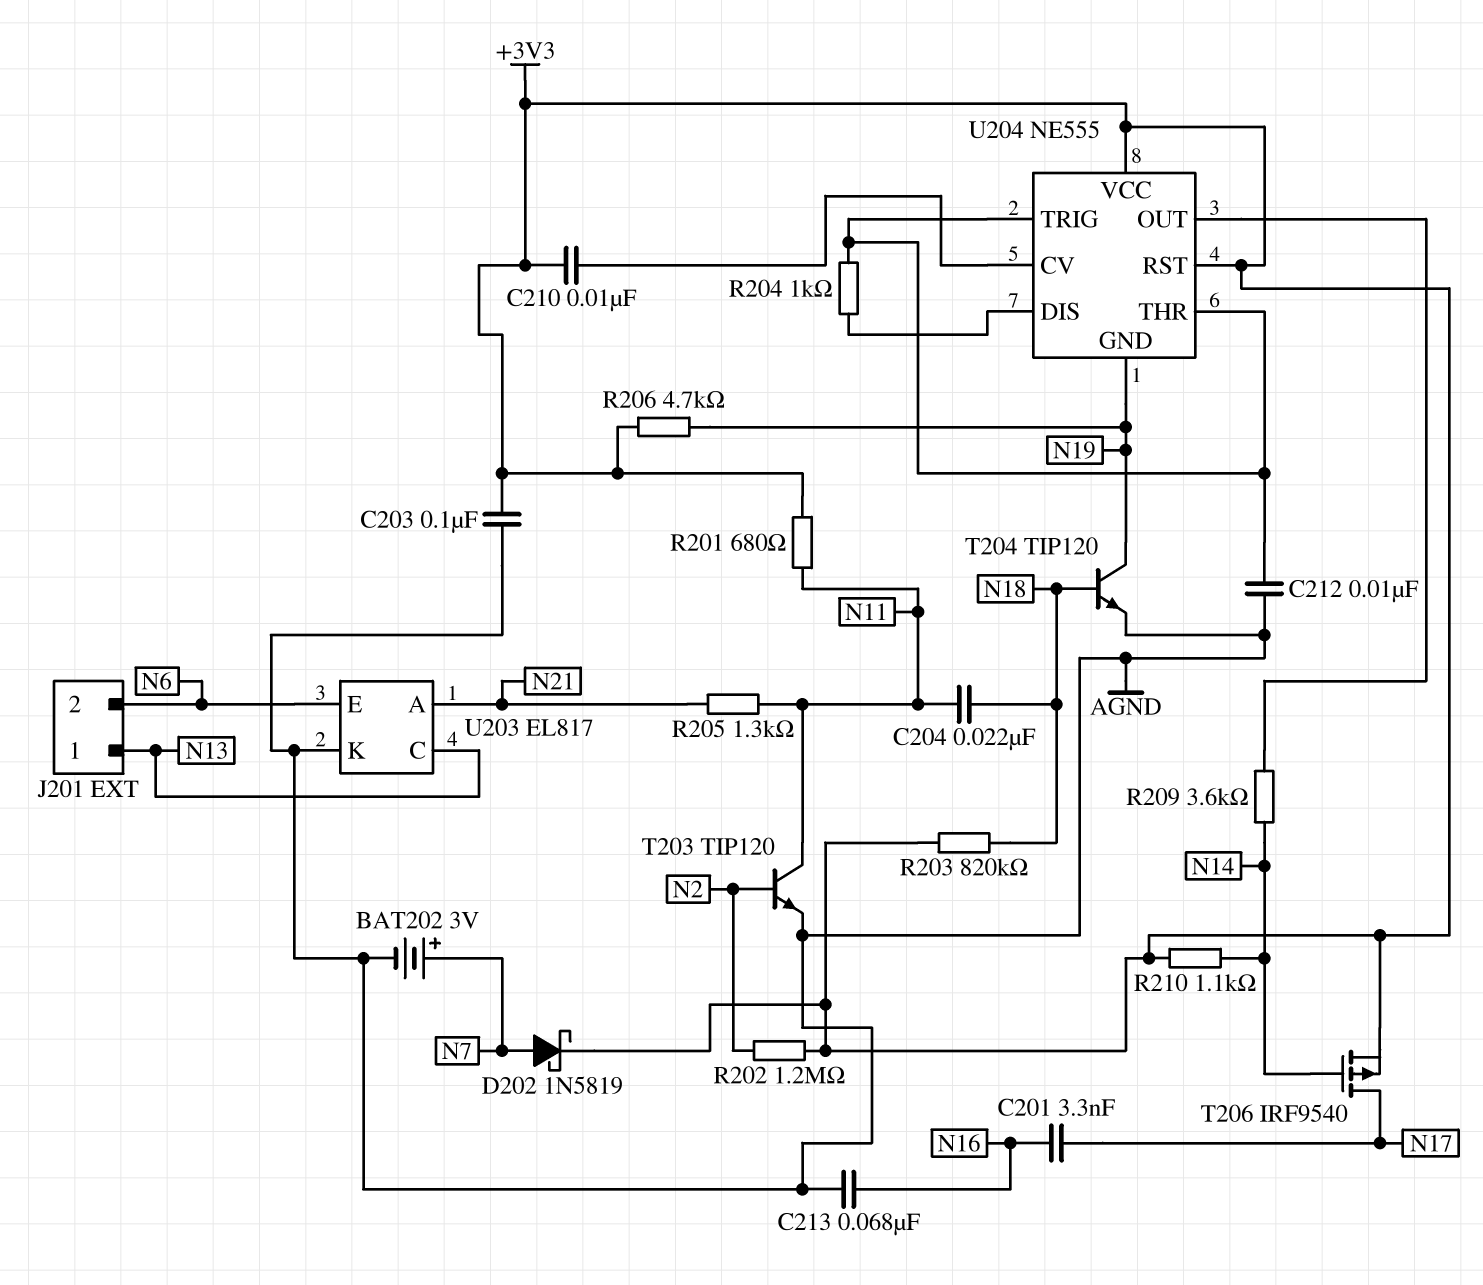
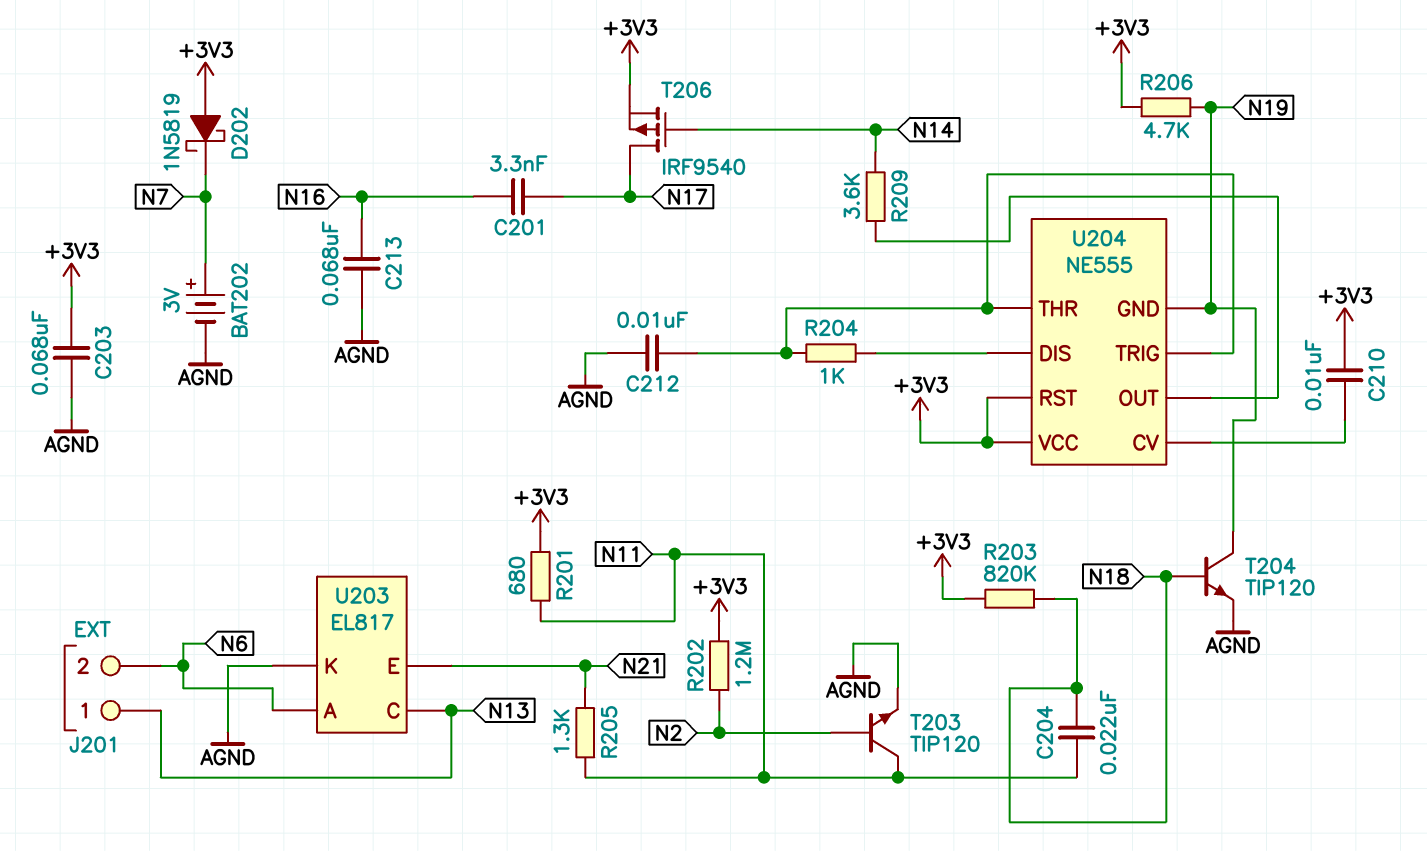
C203: 100nF (+3V3, AGND) -> 68nF (+3V3, AGND)
D202: schottky 1N5819 (A N7, K +3V3) -> schottky 1N5819 (A +3V3, K N7)
R210: 1.1k (+3V3, N14) -> none
U203 pin A: N21 -> N6
U203 pin E: N6 -> N21

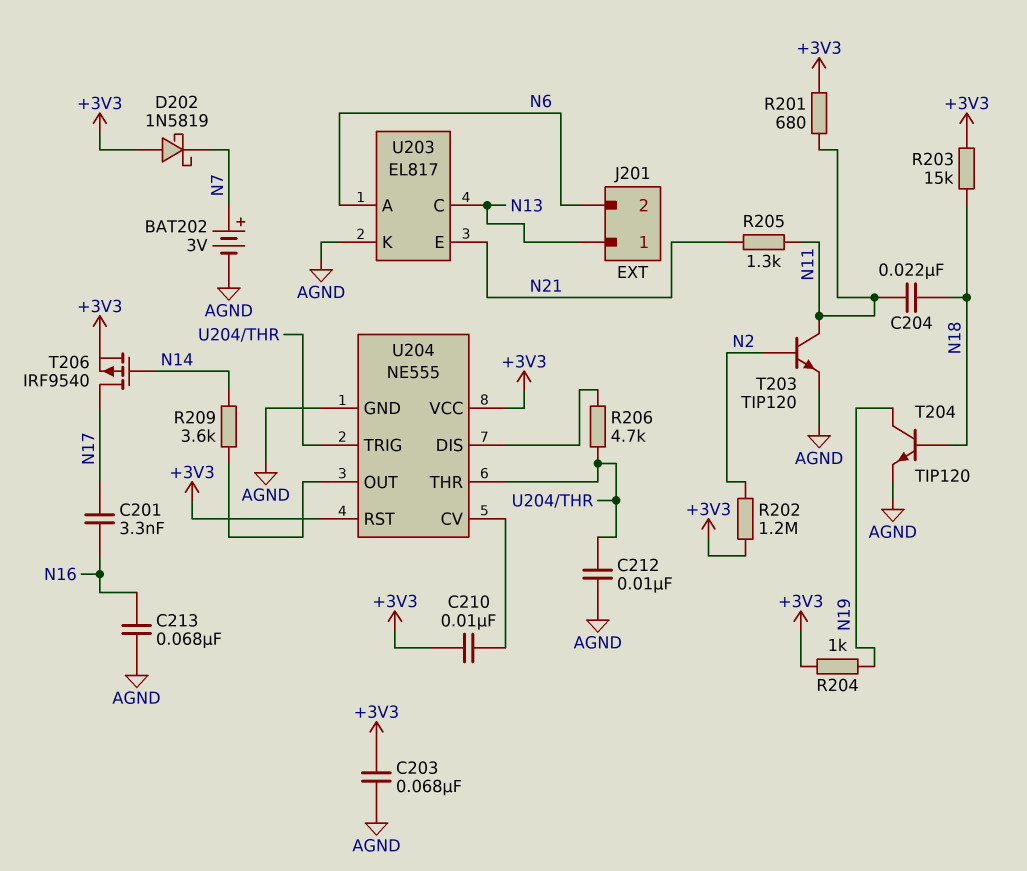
R203: 820k (+3V3, N18) -> 15k (+3V3, N18)
R204: 1k (U204/DIS, U204/THR) -> 1k (+3V3, N19)
R206: 4.7k (+3V3, N19) -> 4.7k (U204/DIS, U204/THR)
U204 pin GND: N19 -> AGND

